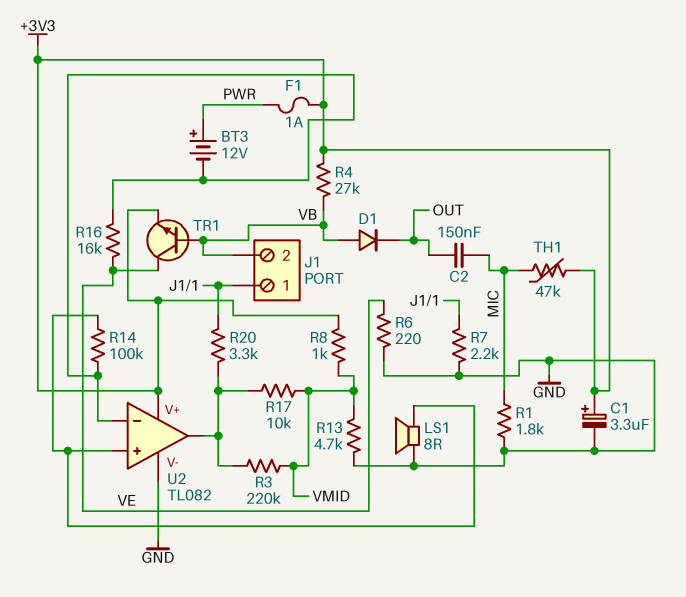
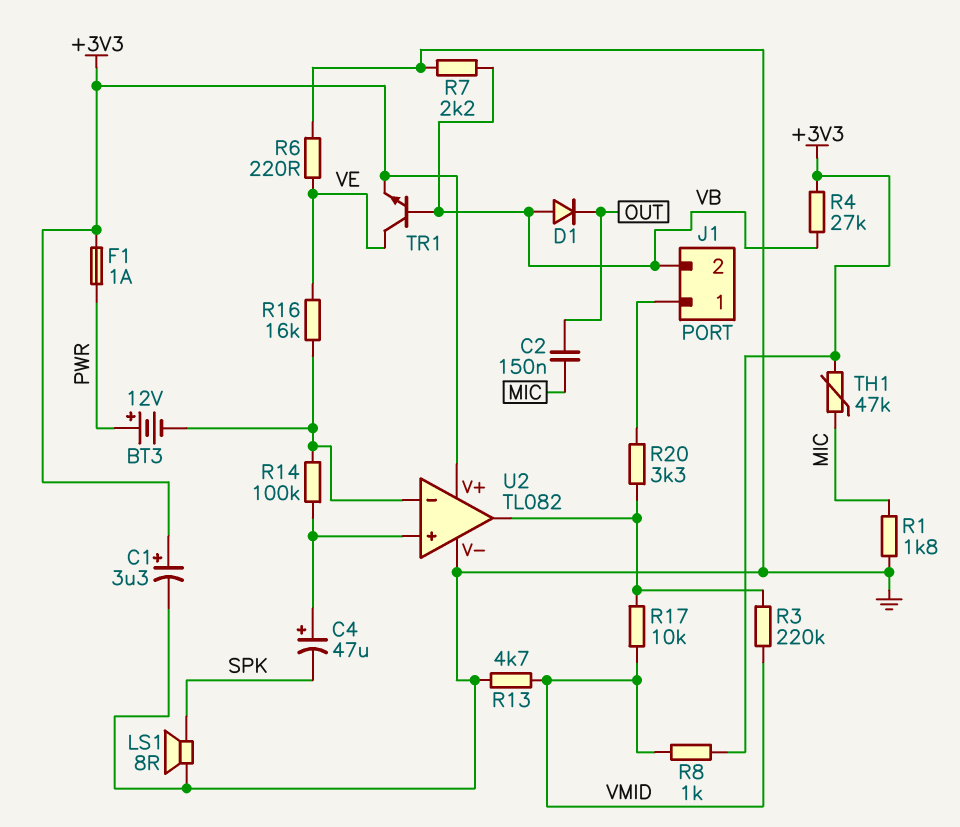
C4: none -> 47uF (plus U2/in+, minus SPK)
LS1: speaker 8R (GND, U2/in+) -> speaker 8R (GND, SPK)
R7: 2.2k (GND, J1/1) -> 2.2k (GND, VB)

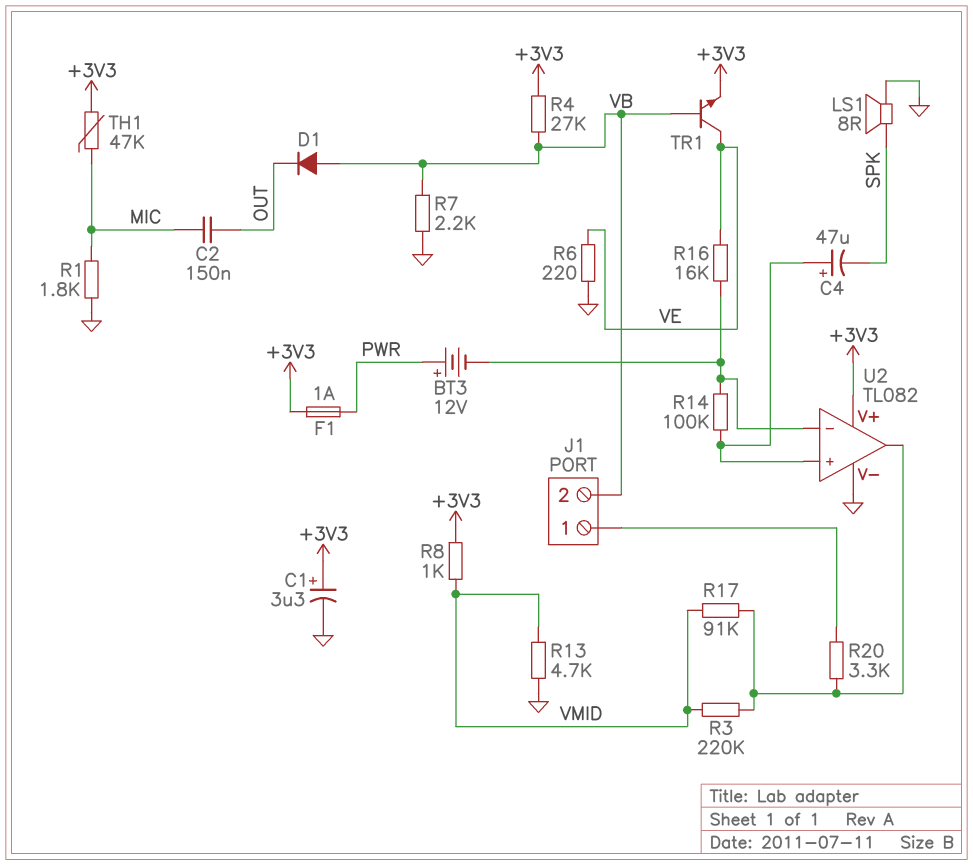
R17: 10k (U2/out, VMID) -> 91k (U2/out, VMID)

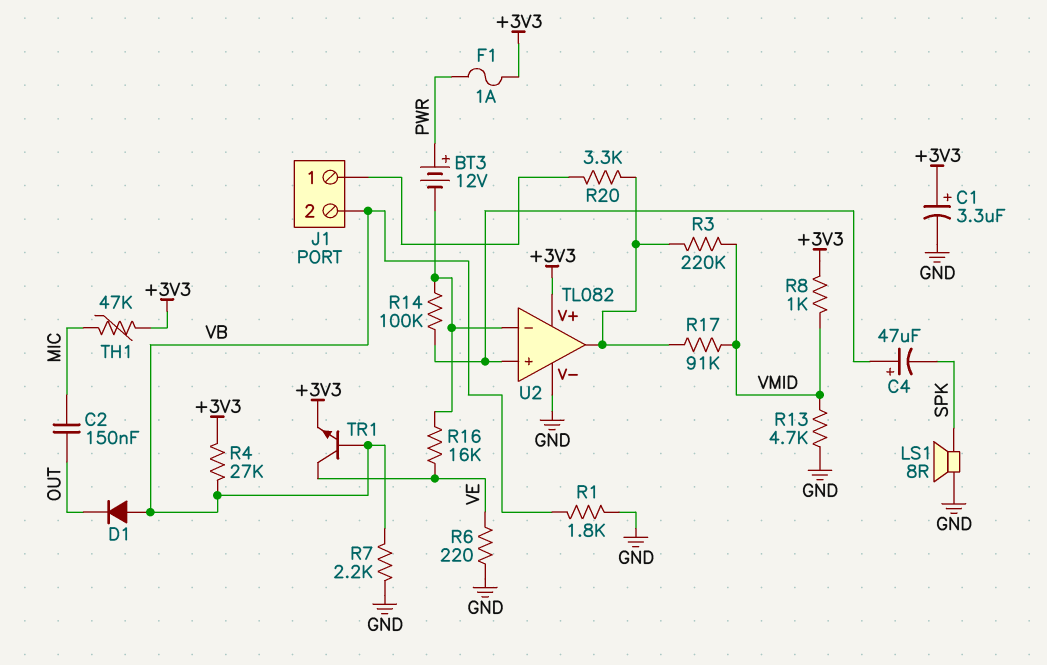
R1: 1.8k (GND, MIC) -> 1.8k (GND, VB)

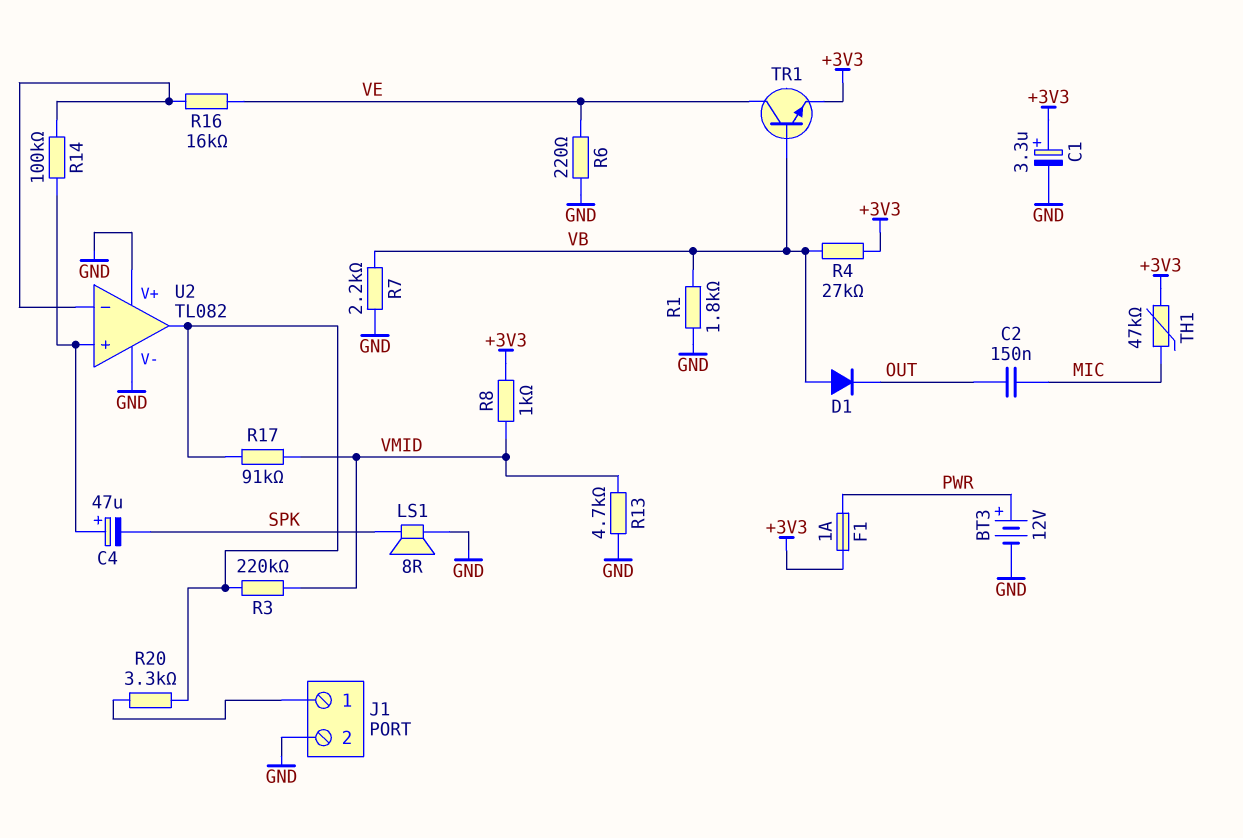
BT3: 12V (plus PWR, minus U2/in-) -> 12V (plus PWR, minus GND)
J1 pin 2: VB -> GND
U2 pin V+: +3V3 -> GND

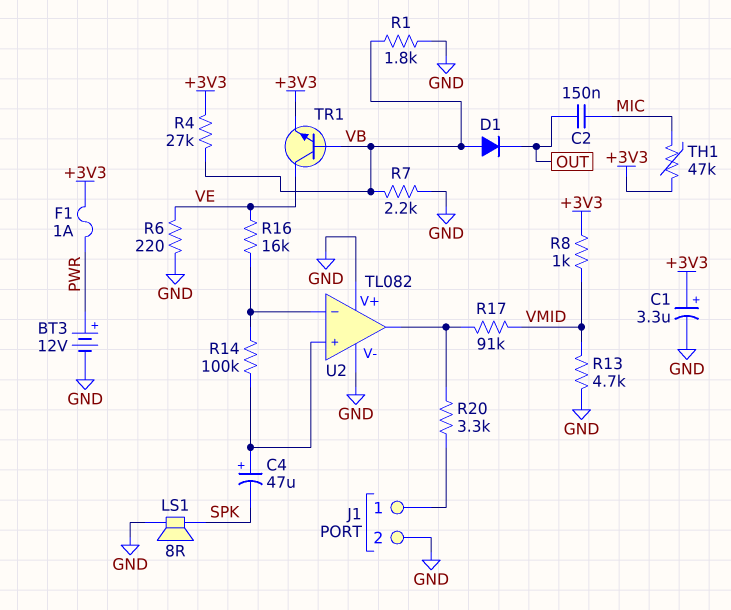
R3: 220k (U2/out, VMID) -> none

